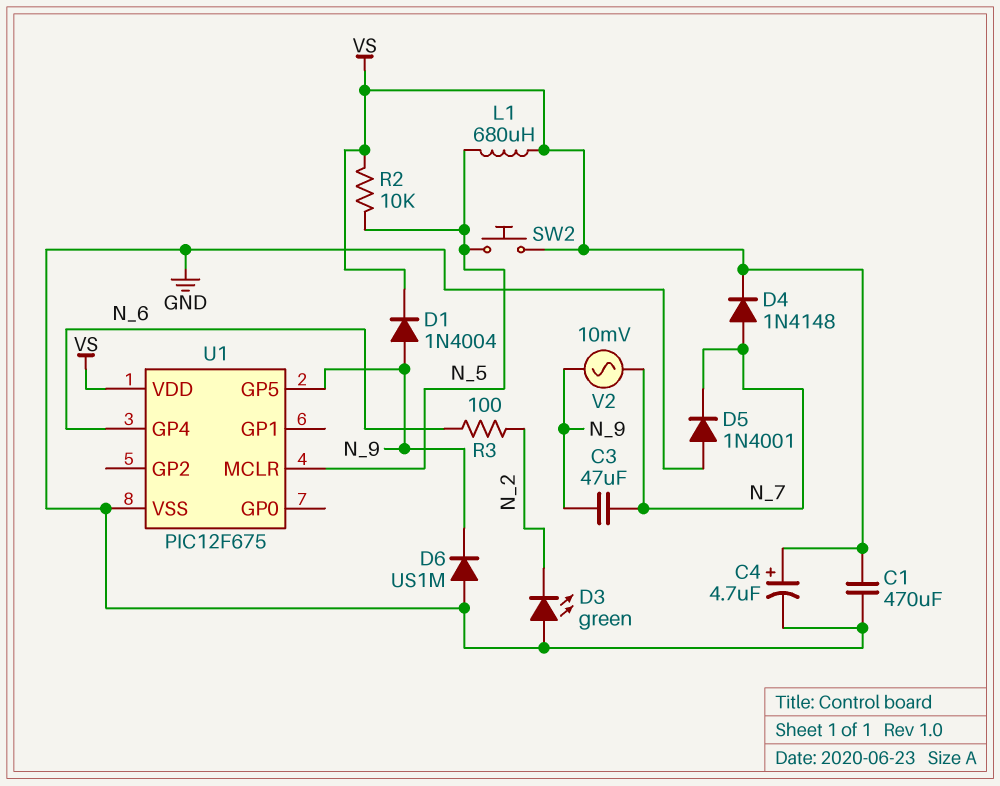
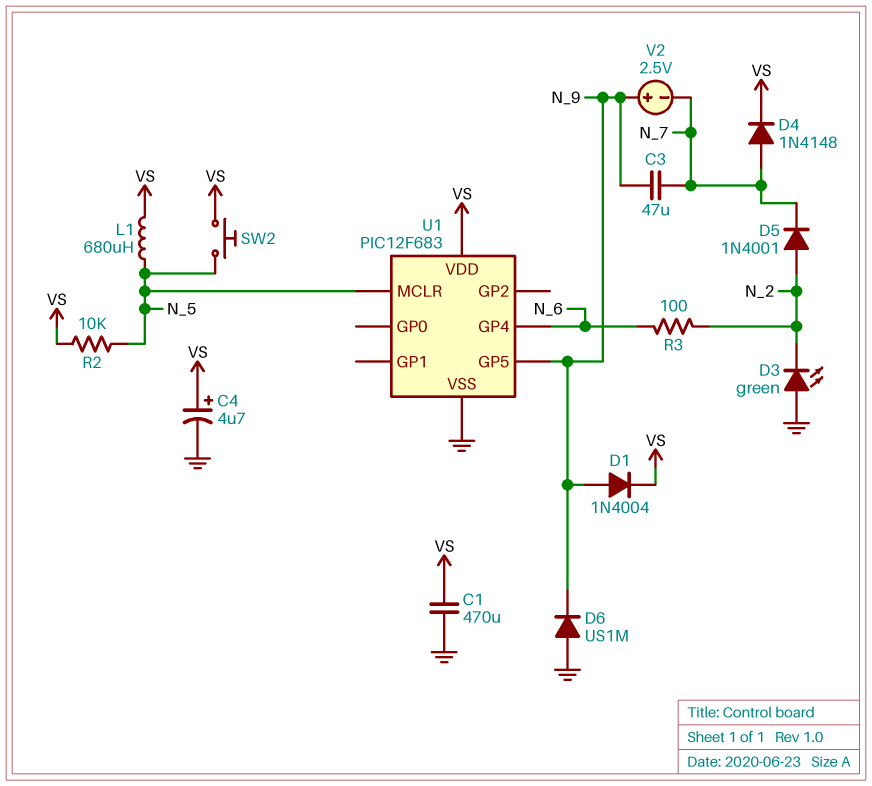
D5: diode 1N4001 (A GND, K N_7) -> diode 1N4001 (A N_2, K N_7)
U1: PIC12F675 -> PIC12F683
V2: AC 10mV (N_7, N_9) -> 2.5V (plus N_9, minus N_7)

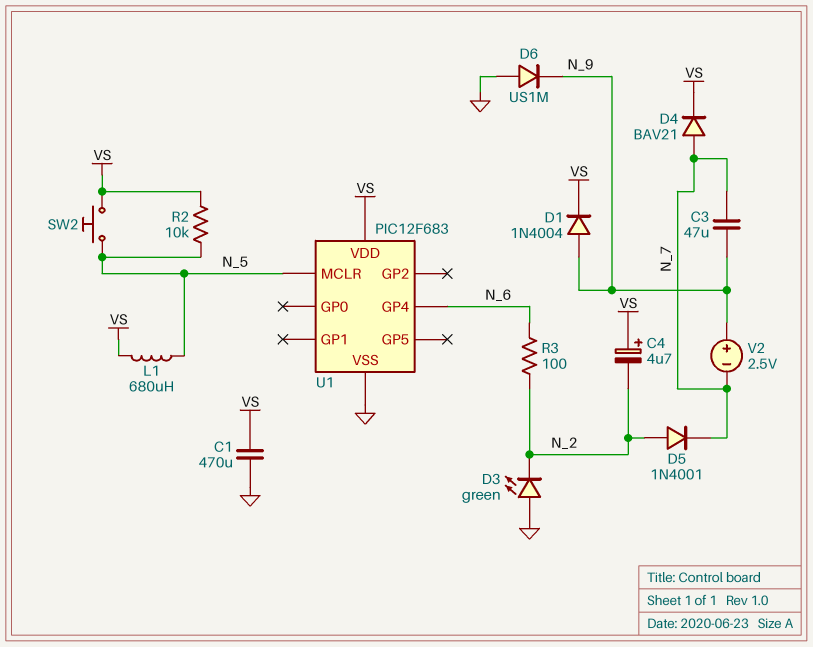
C4: 4.7uF (plus VS, minus GND) -> 4.7uF (plus VS, minus N_2)
D4: diode 1N4148 (A N_7, K VS) -> diode BAV21 (A N_7, K VS)
U1 pin GP5: N_9 -> none

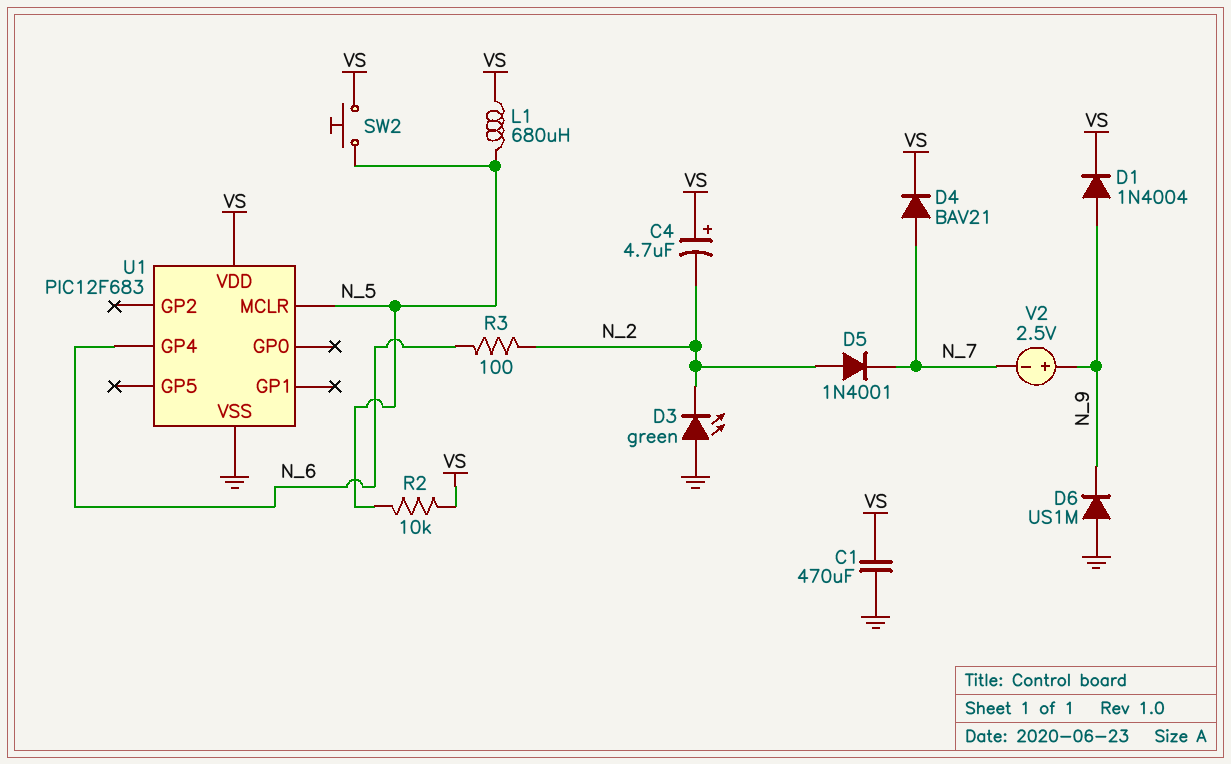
C3: 47uF (N_7, N_9) -> none

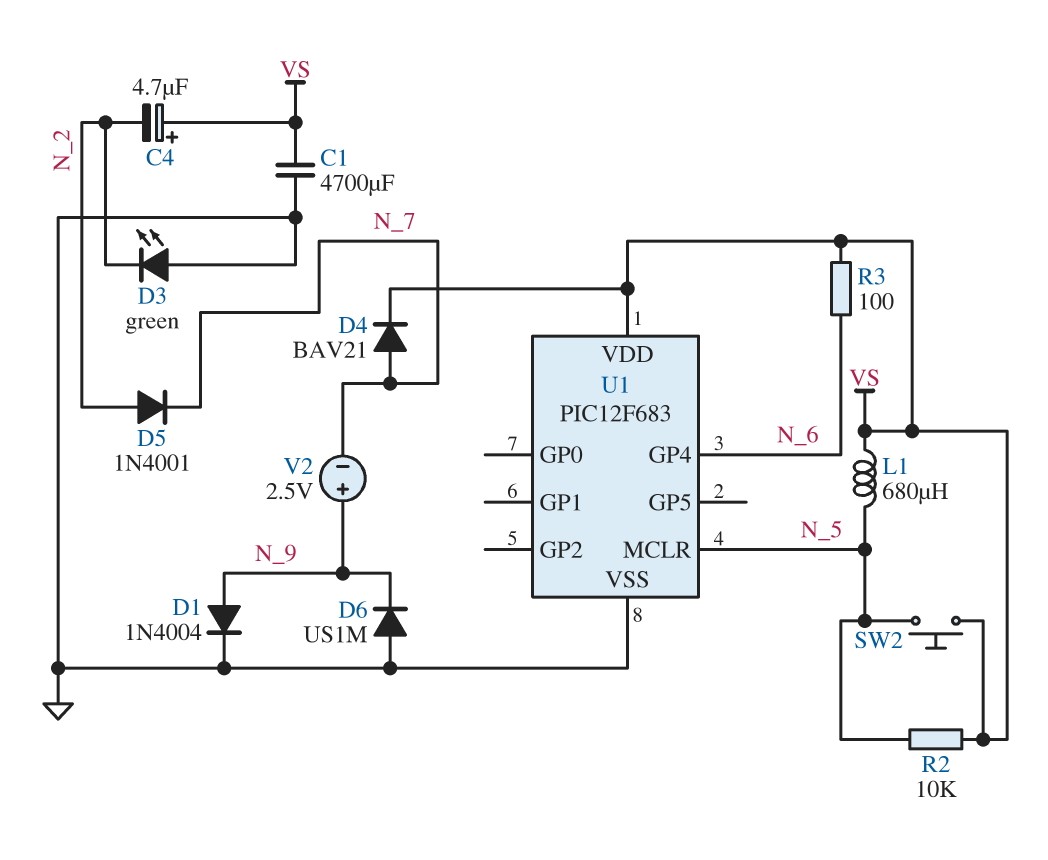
C1: 470uF (GND, VS) -> 4700uF (GND, VS)
D1: diode 1N4004 (A N_9, K VS) -> diode 1N4004 (A N_9, K GND)
R3: 100 (N_2, N_6) -> 100 (N_6, VS)

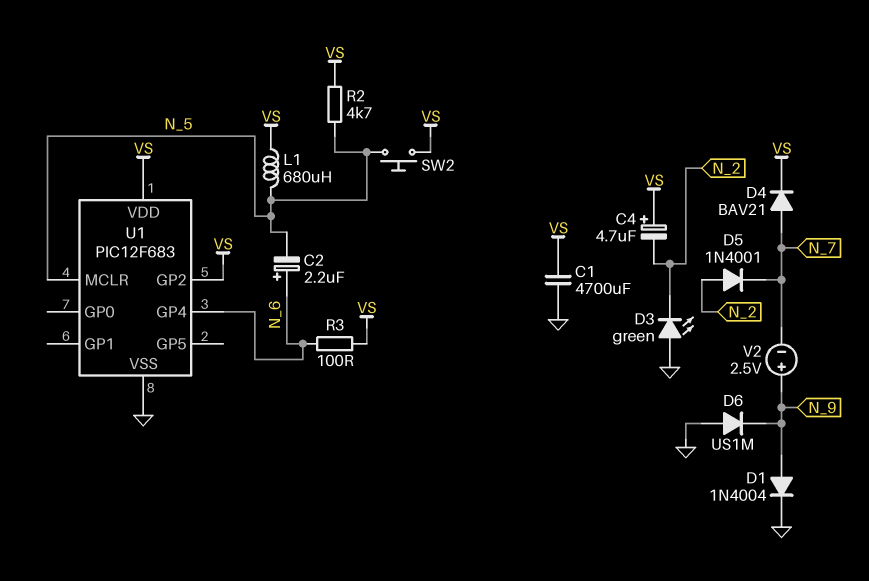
C2: none -> 2.2uF (plus N_6, minus N_5)
R2: 10k (N_5, VS) -> 4.7k (N_5, VS)
U1 pin GP2: none -> VS

